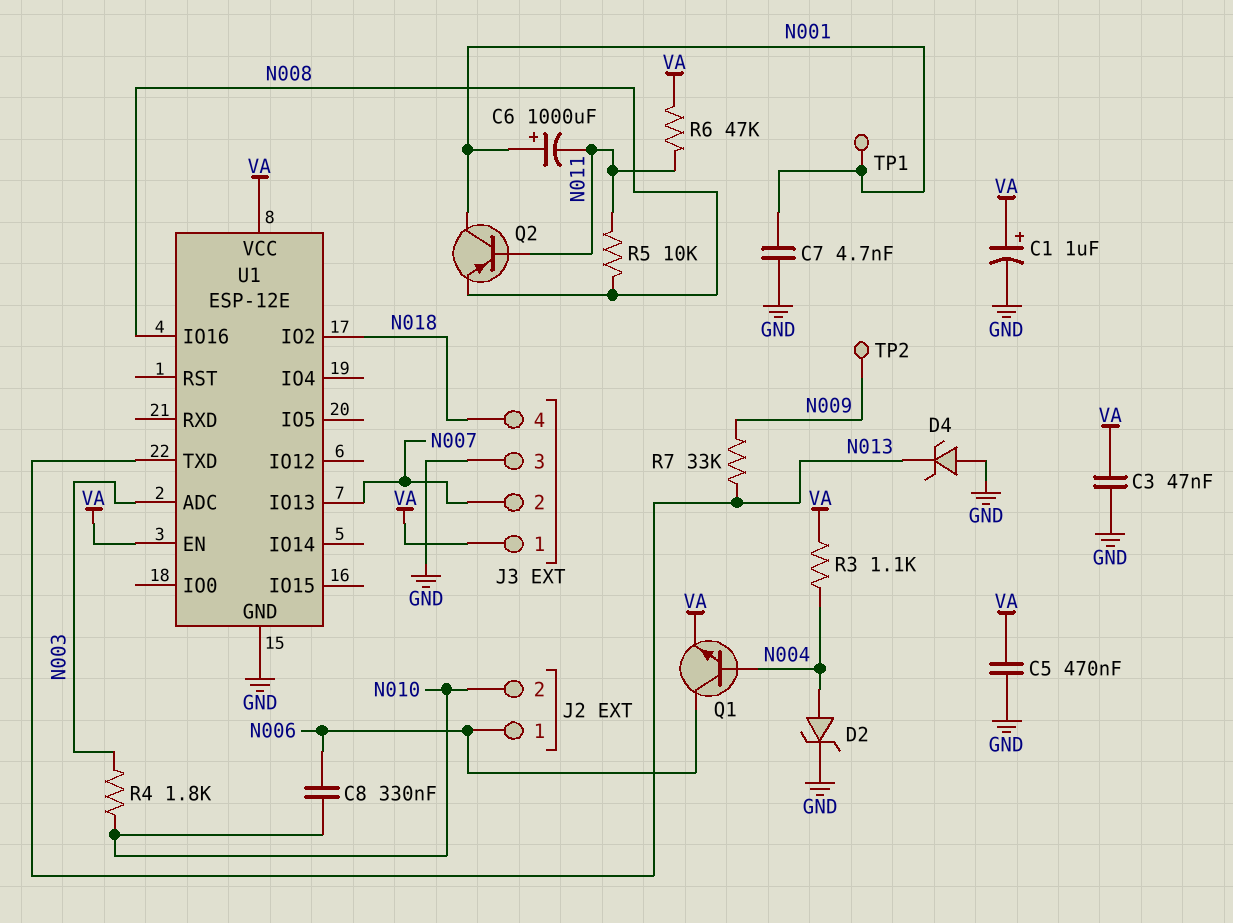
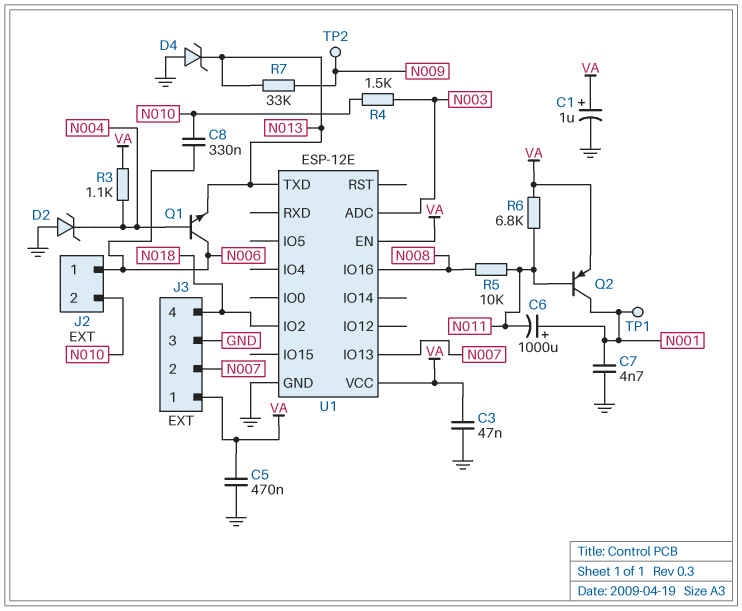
D2: zener (A N004, K GND) -> zener (A GND, K N004)
Q1: NPN (B N004, C N006, E VA) -> NPN (B N004, C N006, E N013)
Q2: PNP (B N011, C N001, E N008) -> PNP (B N011, C N001, E VA)
R4: 1.8k (N003, N010) -> 1.5k (N003, N010)
R6: 47k (N011, VA) -> 6.8k (N011, VA)

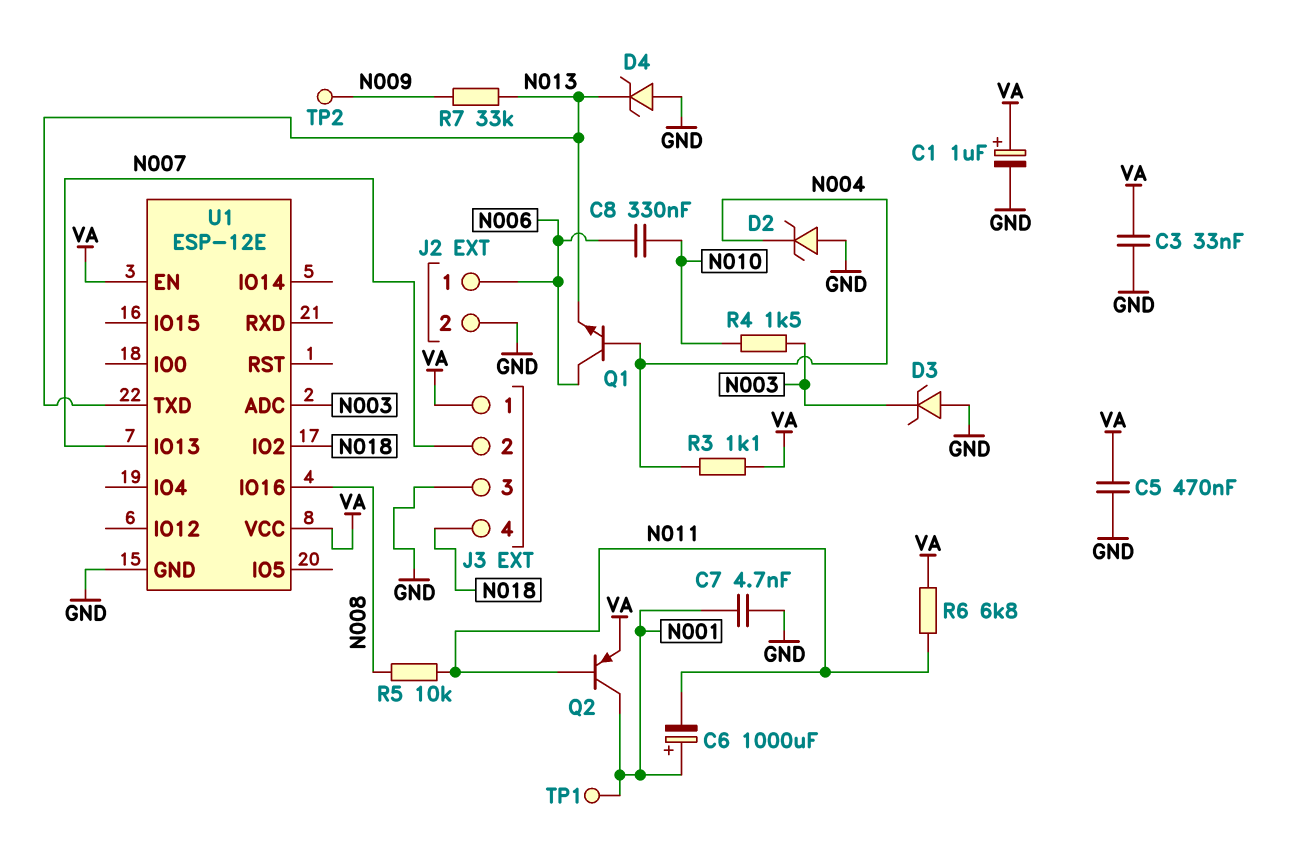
C3: 47nF (GND, VA) -> 33nF (GND, VA)
D3: none -> zener (A GND, K N003)
J2 pin 2: N010 -> GND

